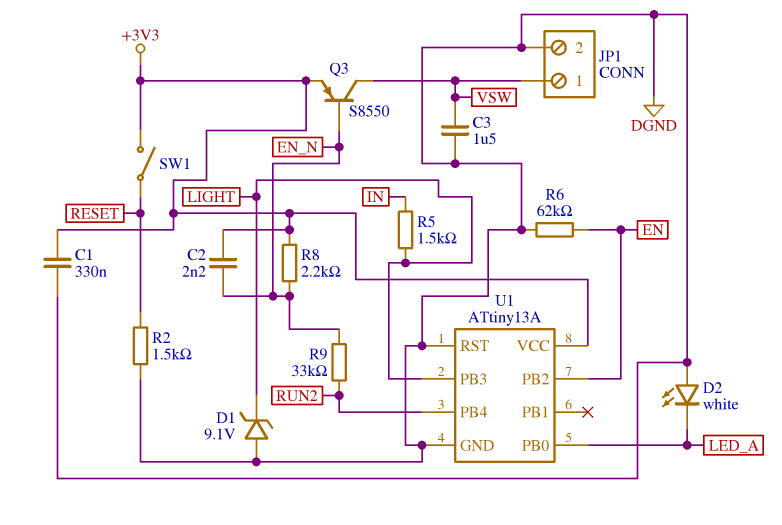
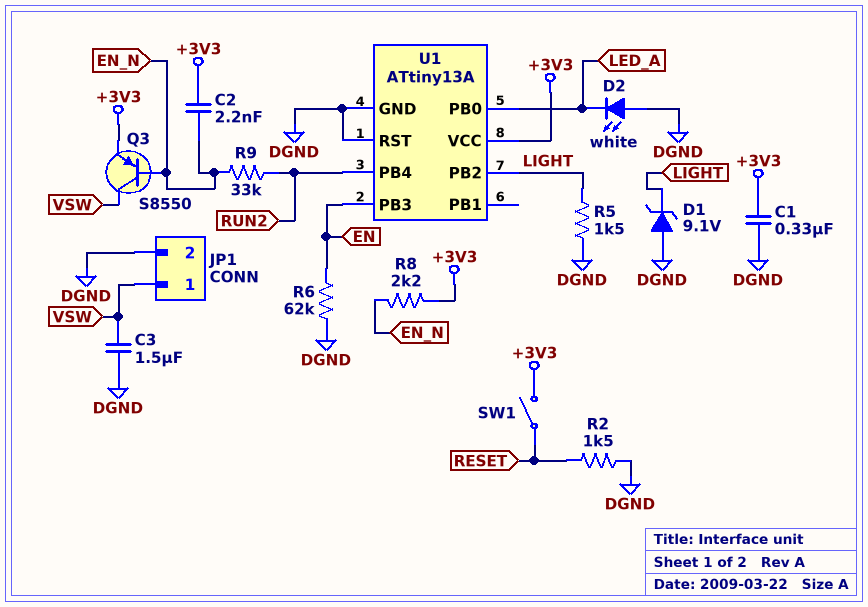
R5: 1.5k (IN, LIGHT) -> 1.5k (DGND, LIGHT)
U1 pin PB2: EN -> LIGHT
U1 pin PB3: LIGHT -> EN

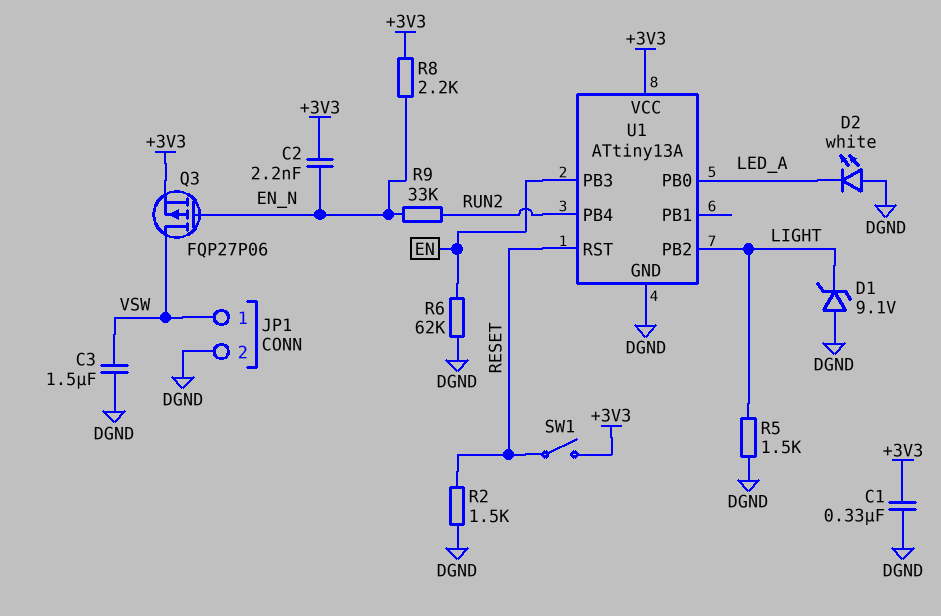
Q3: PNP S8550 (B EN_N, C VSW, E +3V3) -> PMOS FQP27P06 (G EN_N, D VSW, S +3V3)
U1 pin RST: DGND -> RESET

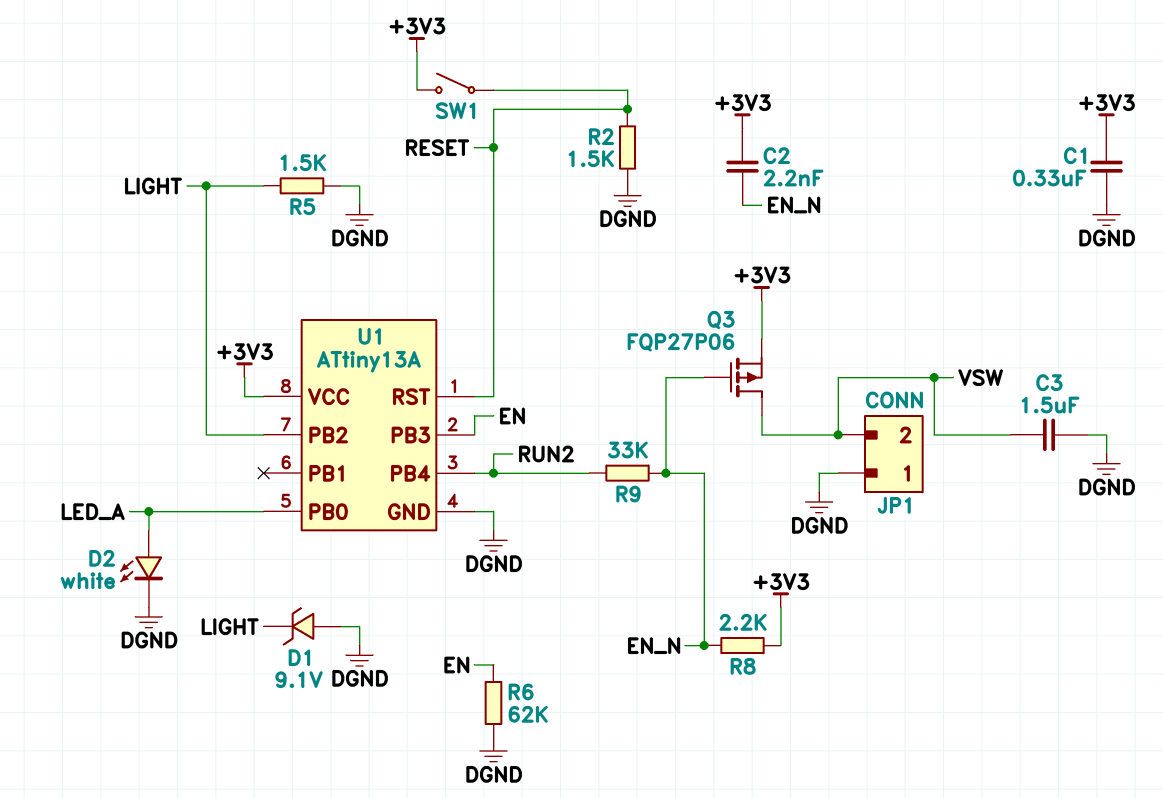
D2: LED white (A DGND, K LED_A) -> LED white (A LED_A, K DGND)
JP1 pin 1: VSW -> DGND
JP1 pin 2: DGND -> VSW

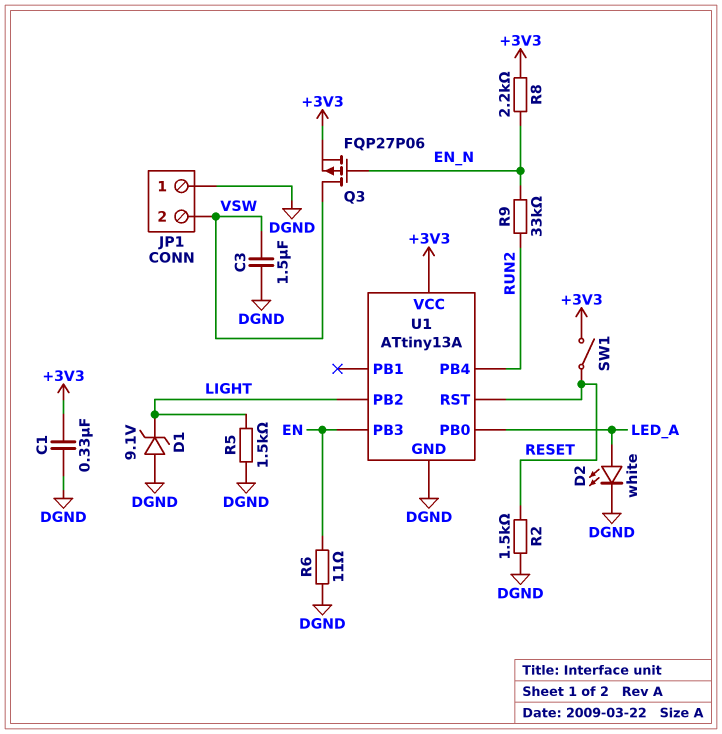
C2: 2.2nF (+3V3, EN_N) -> none
R6: 62k (DGND, EN) -> 11 (DGND, EN)

